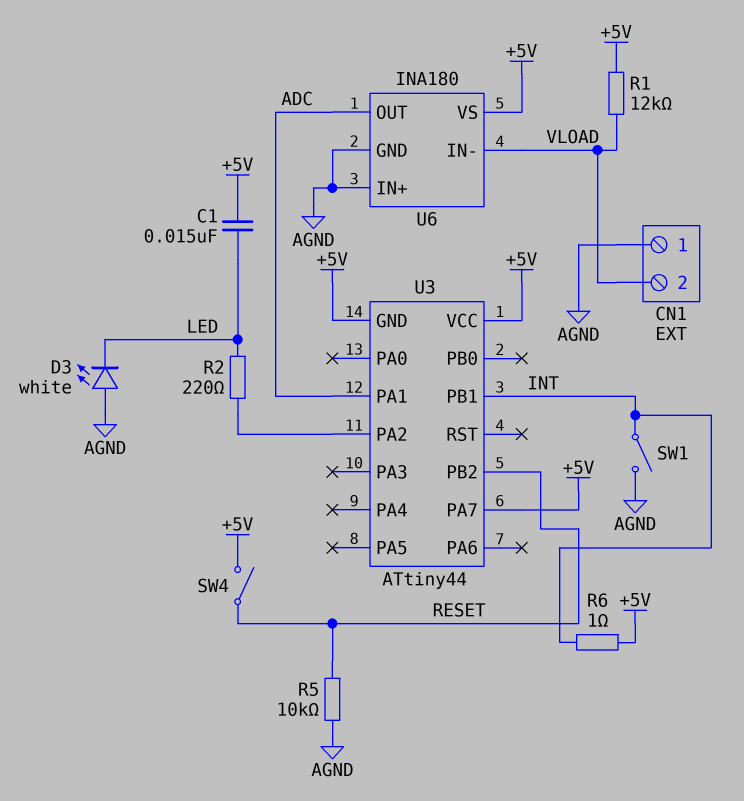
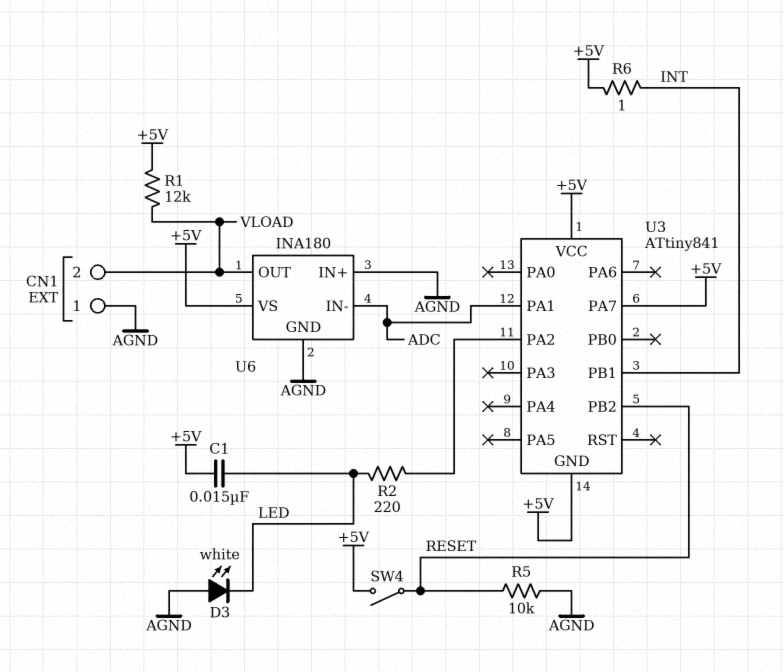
SW1: switch (AGND, INT) -> none
U3: ATtiny44 -> ATtiny841
U6 pin IN-: VLOAD -> ADC
U6 pin OUT: ADC -> VLOAD

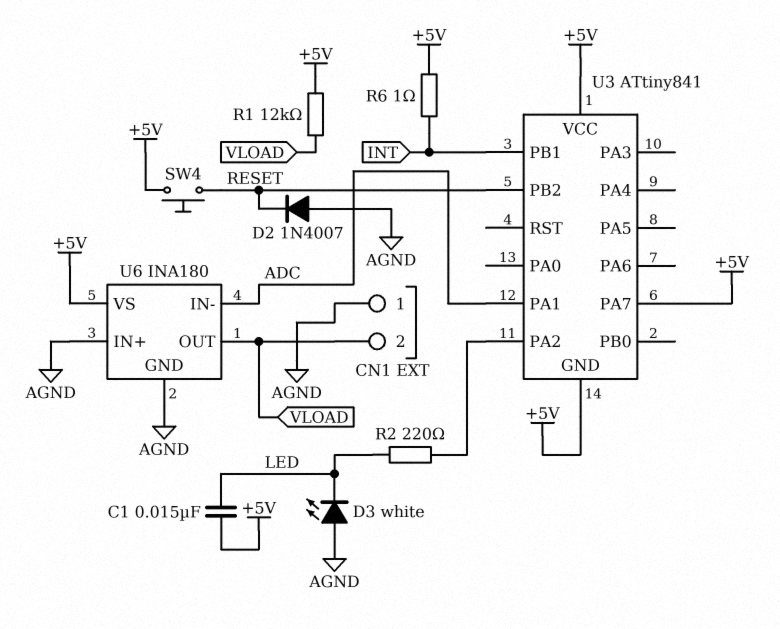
D2: none -> diode 1N4007 (A AGND, K RESET)
R5: 10k (AGND, RESET) -> none
SW4: switch (+5V, RESET) -> button (+5V, RESET)

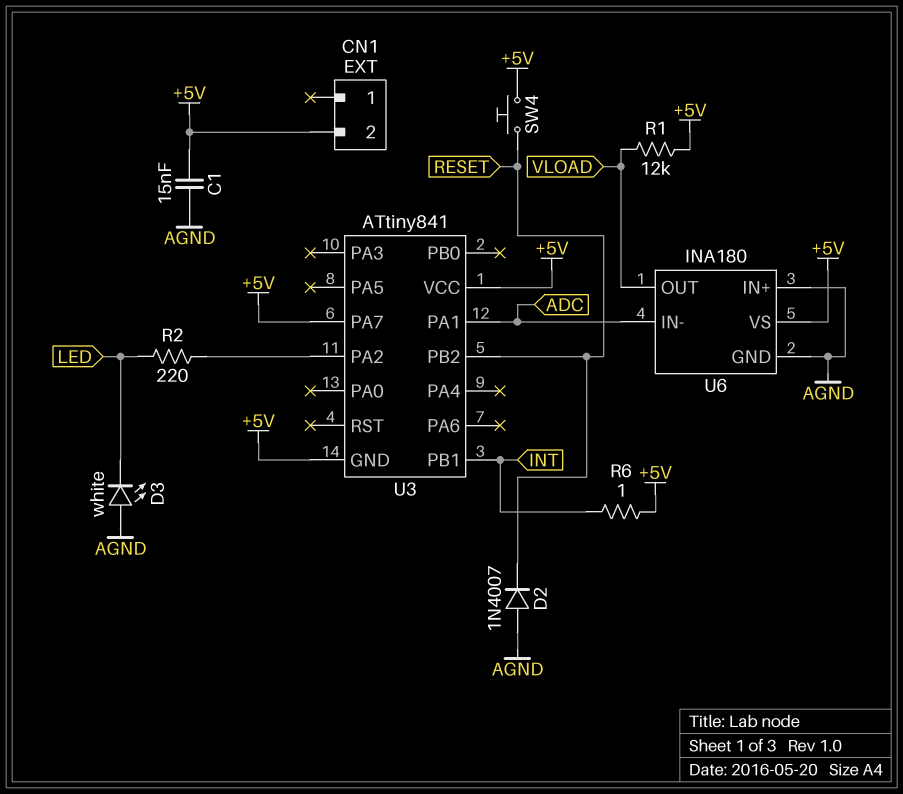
C1: 15nF (+5V, LED) -> 15nF (+5V, AGND)
CN1 pin 1: AGND -> none
CN1 pin 2: VLOAD -> +5V

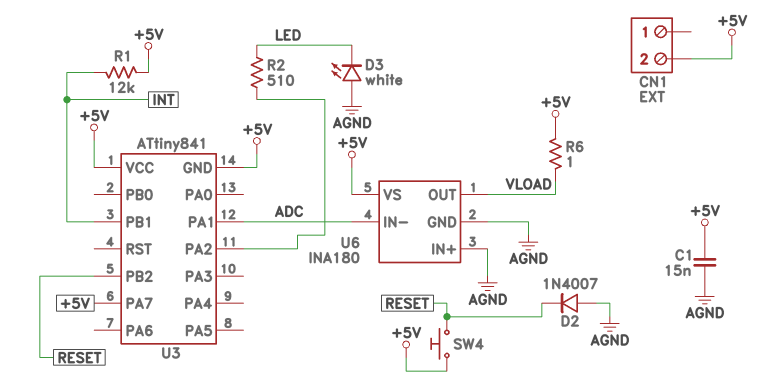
R1: 12k (+5V, VLOAD) -> 12k (+5V, INT)
R2: 220 (LED, U3/PA2) -> 510 (LED, U3/PA2)
R6: 1 (+5V, INT) -> 1 (+5V, VLOAD)

